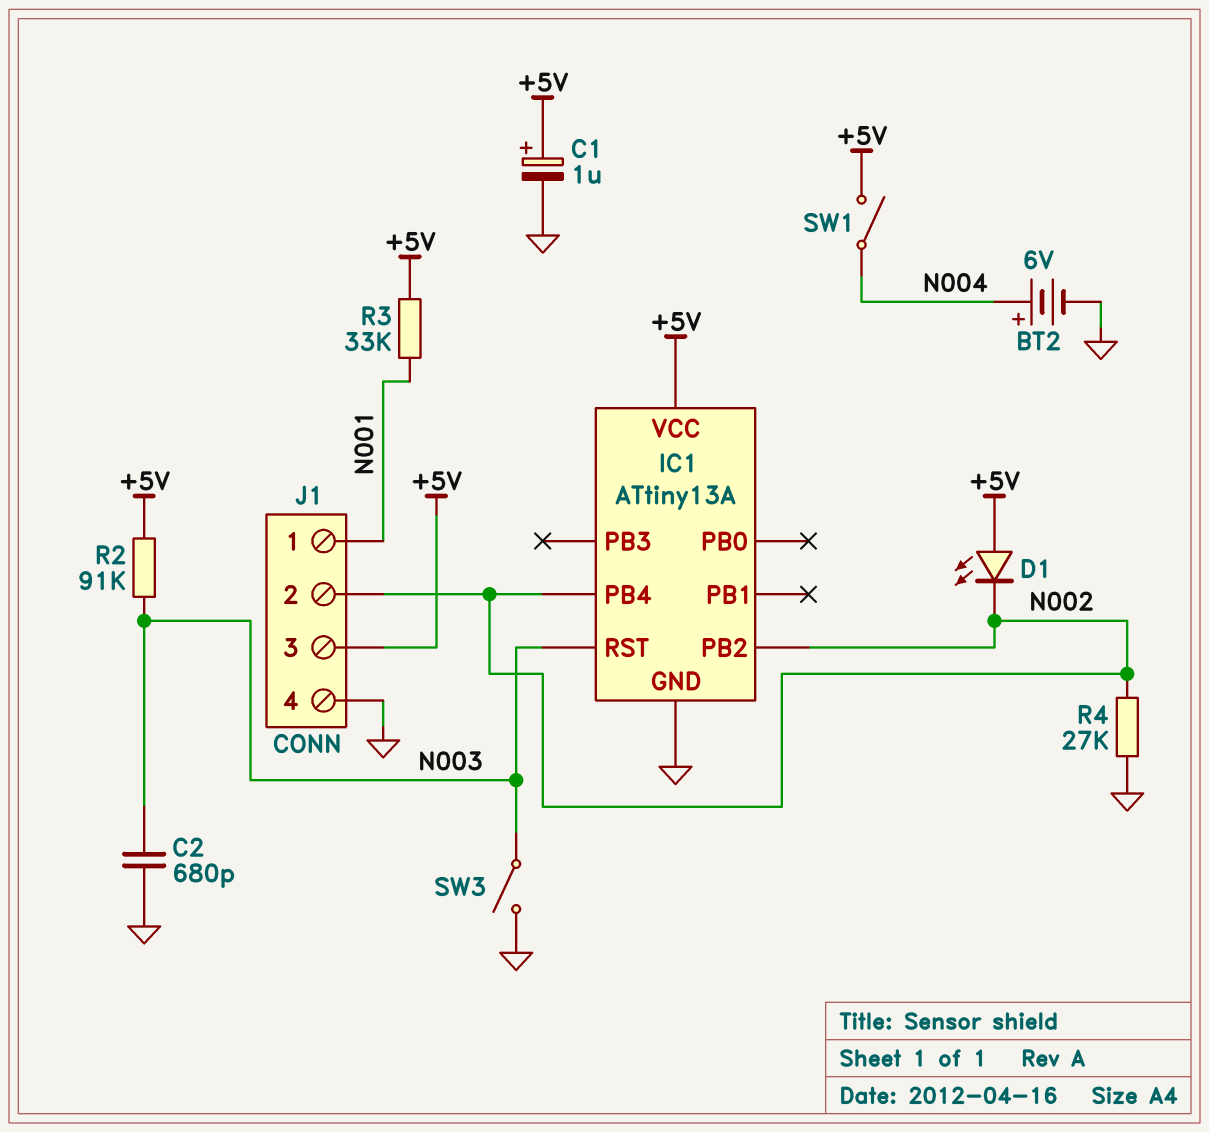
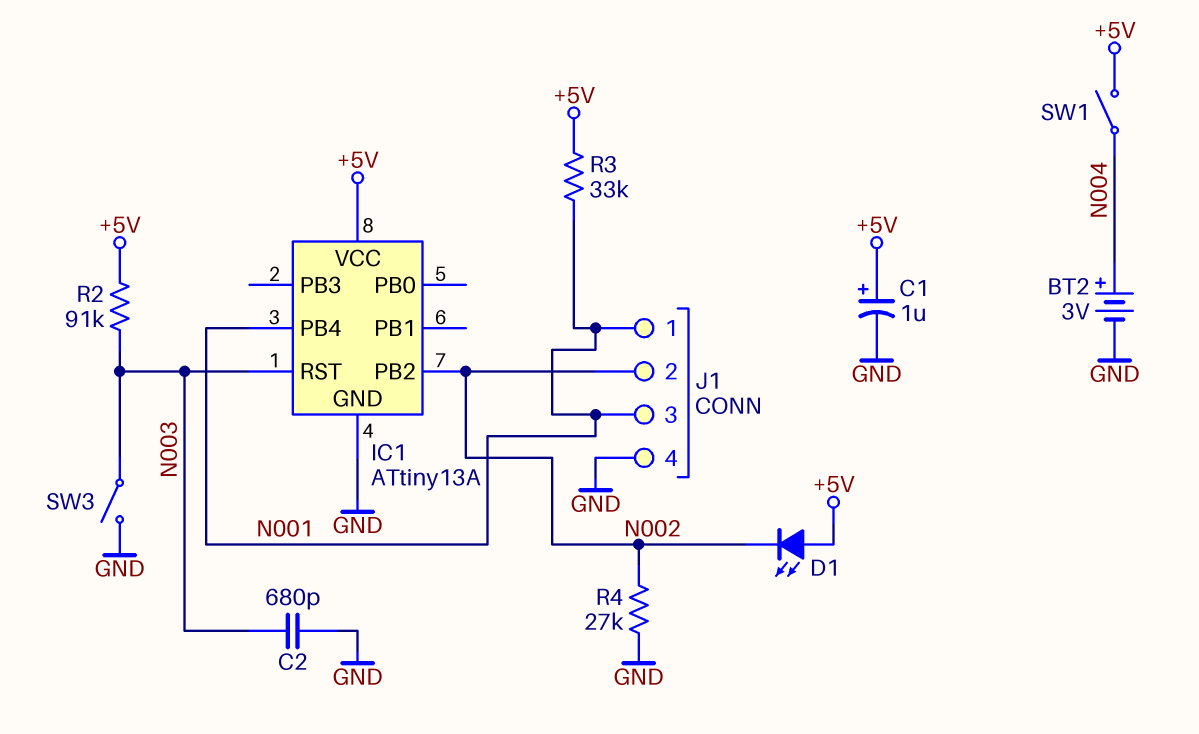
BT2: 6V (plus N004, minus GND) -> 3V (plus N004, minus GND)
IC1 pin PB4: N002 -> N001
J1 pin 3: +5V -> N001

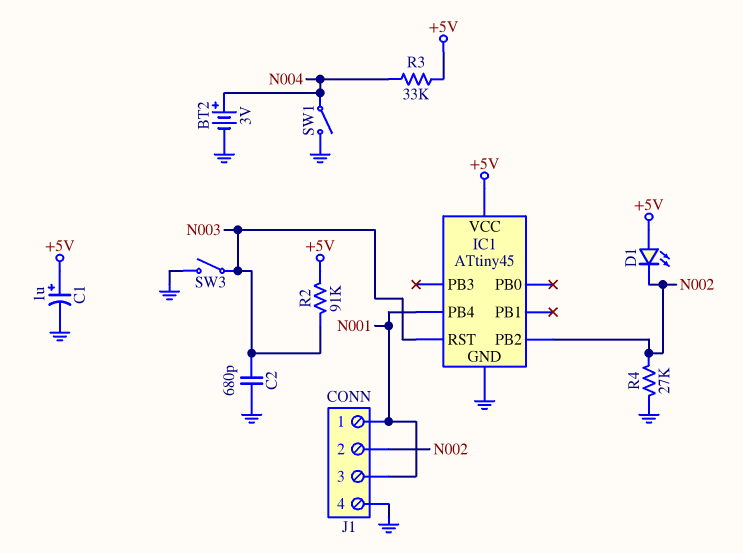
IC1: ATtiny13A -> ATtiny45
R3: 33k (+5V, N001) -> 33k (+5V, N004)
SW1: switch (+5V, N004) -> switch (GND, N004)

